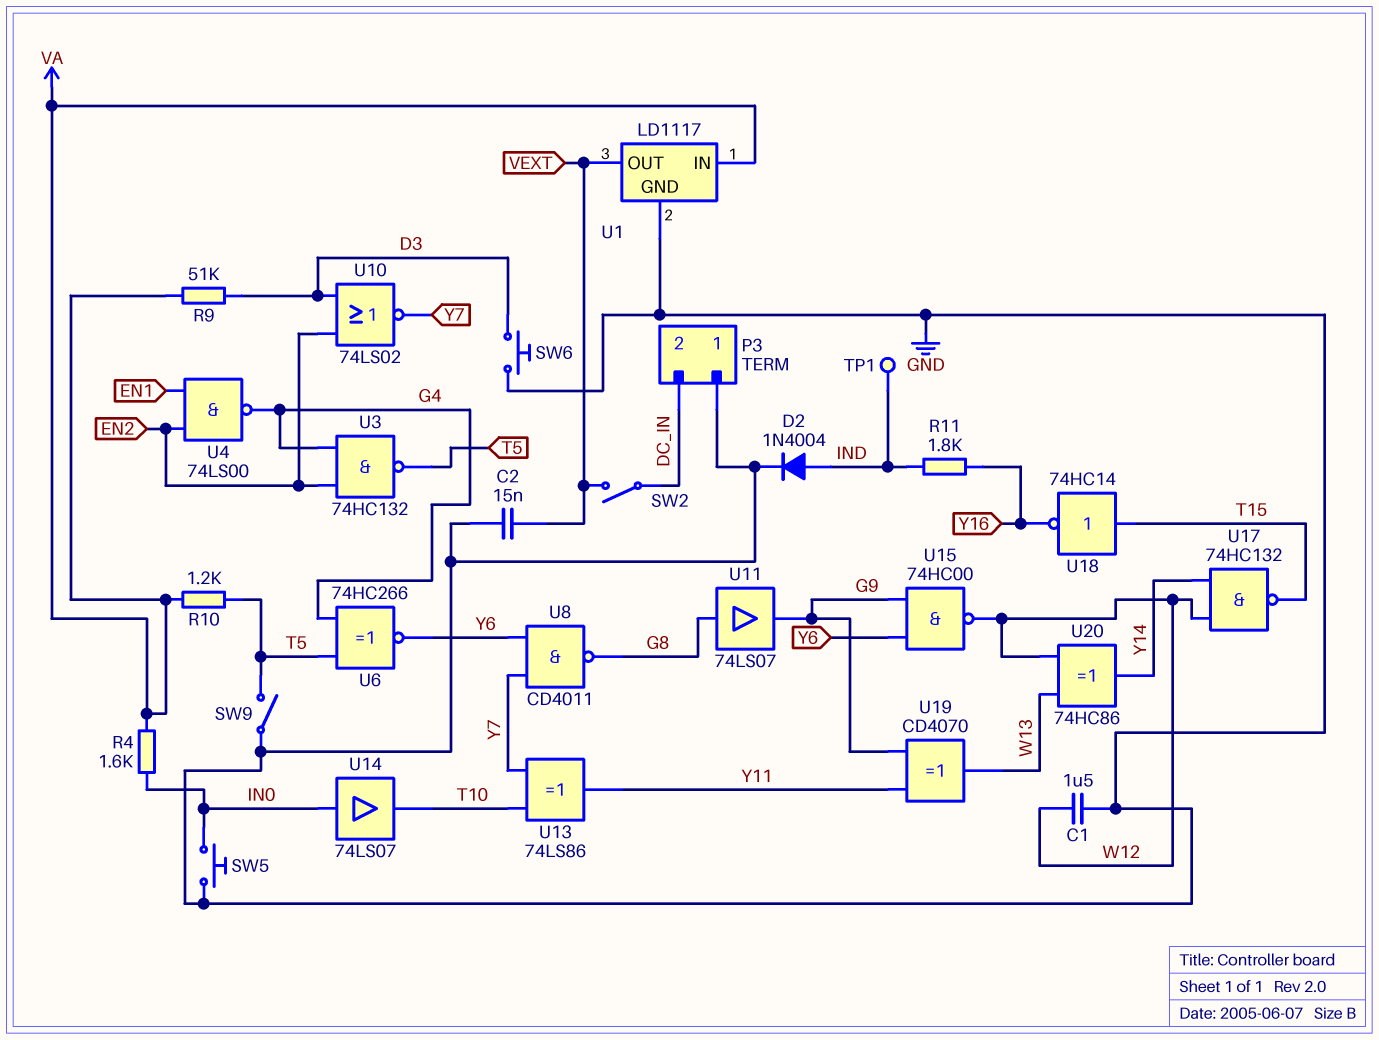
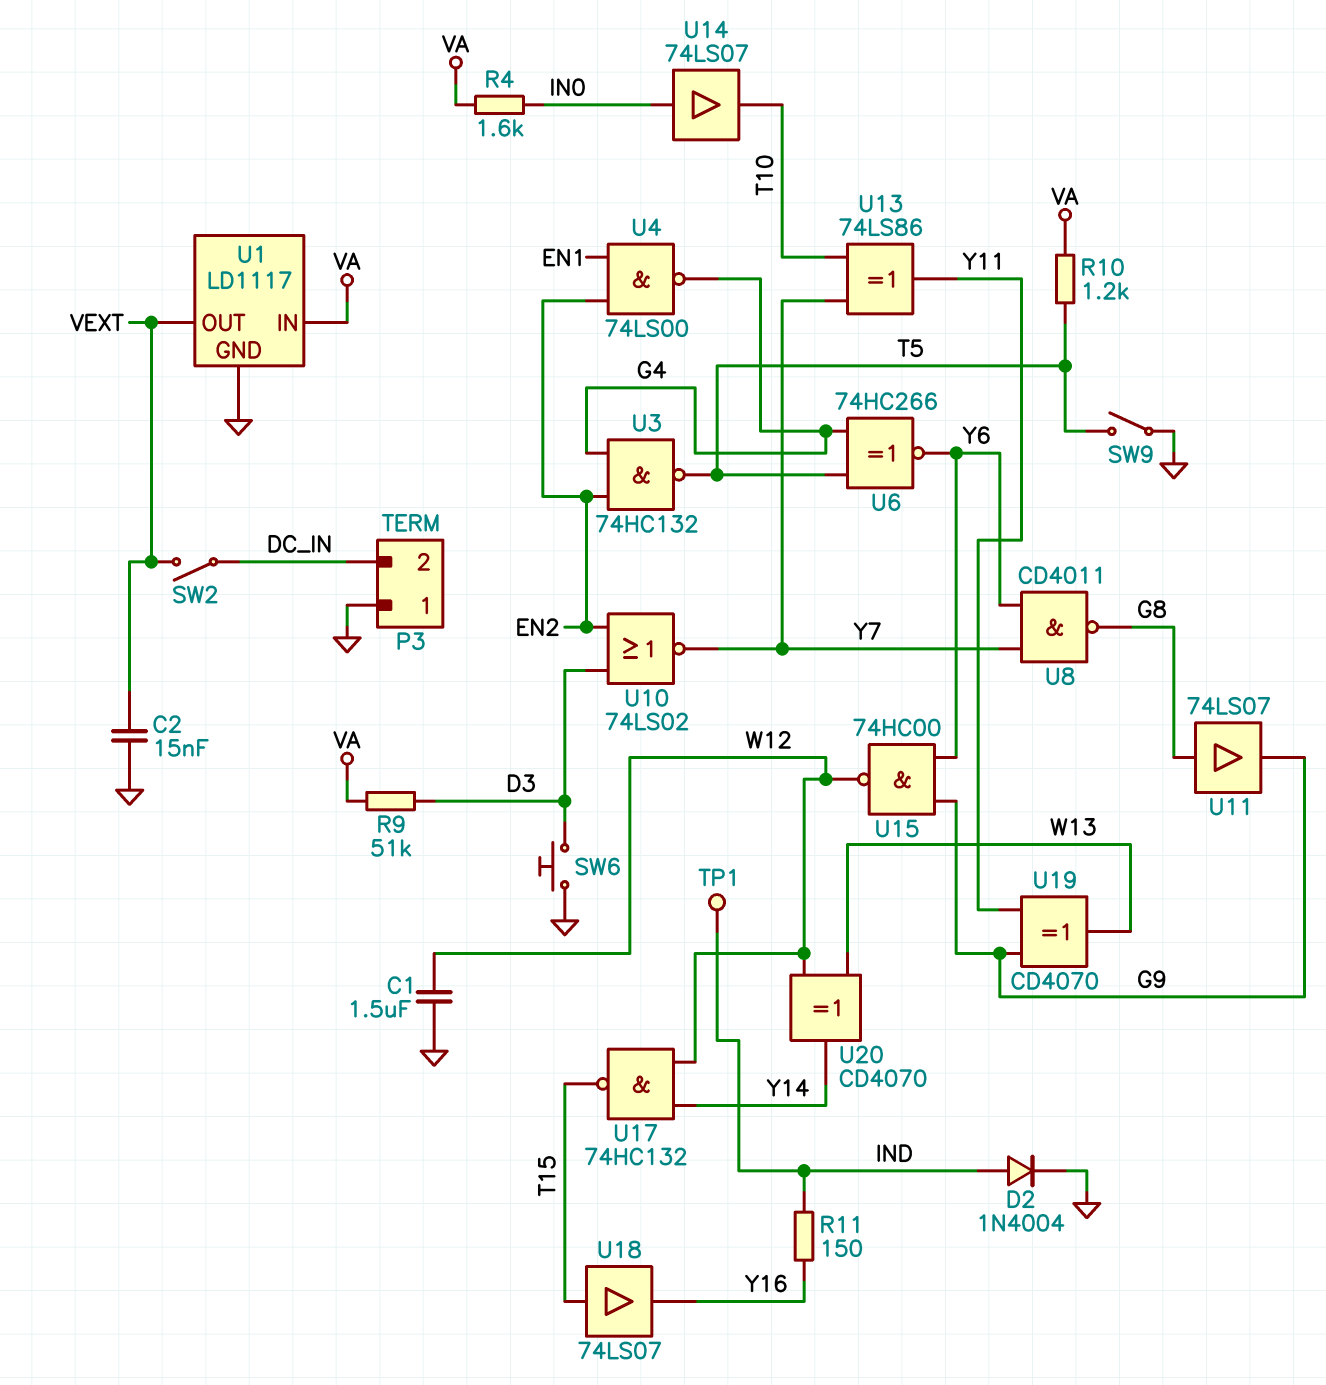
R11: 1.8k (IND, Y16) -> 150 (IND, Y16)
SW5: button (GND, IN0) -> none
U18: NOT 74HC14 (in T15, out Y16) -> buffer 74LS07 (in T15, out Y16)
U20: XOR 74HC86 (in W12, in W13, out Y14) -> XOR CD4070 (in W12, in W13, out Y14)

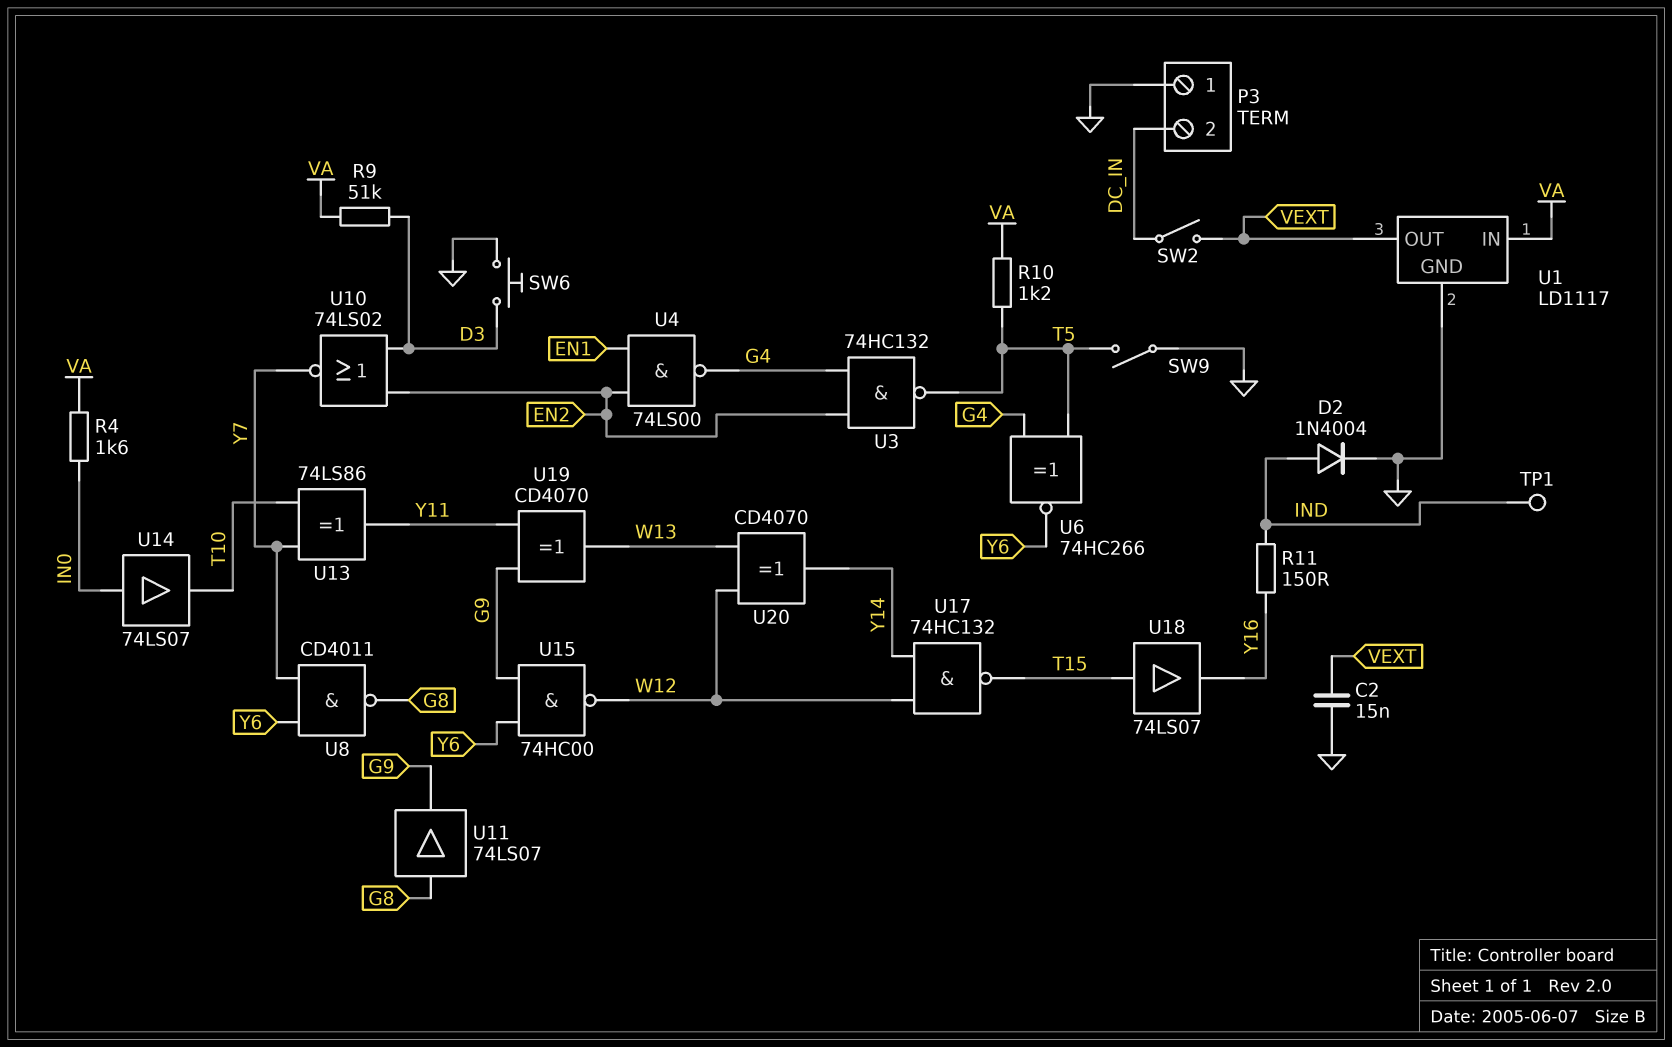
C1: 1.5uF (GND, W12) -> none

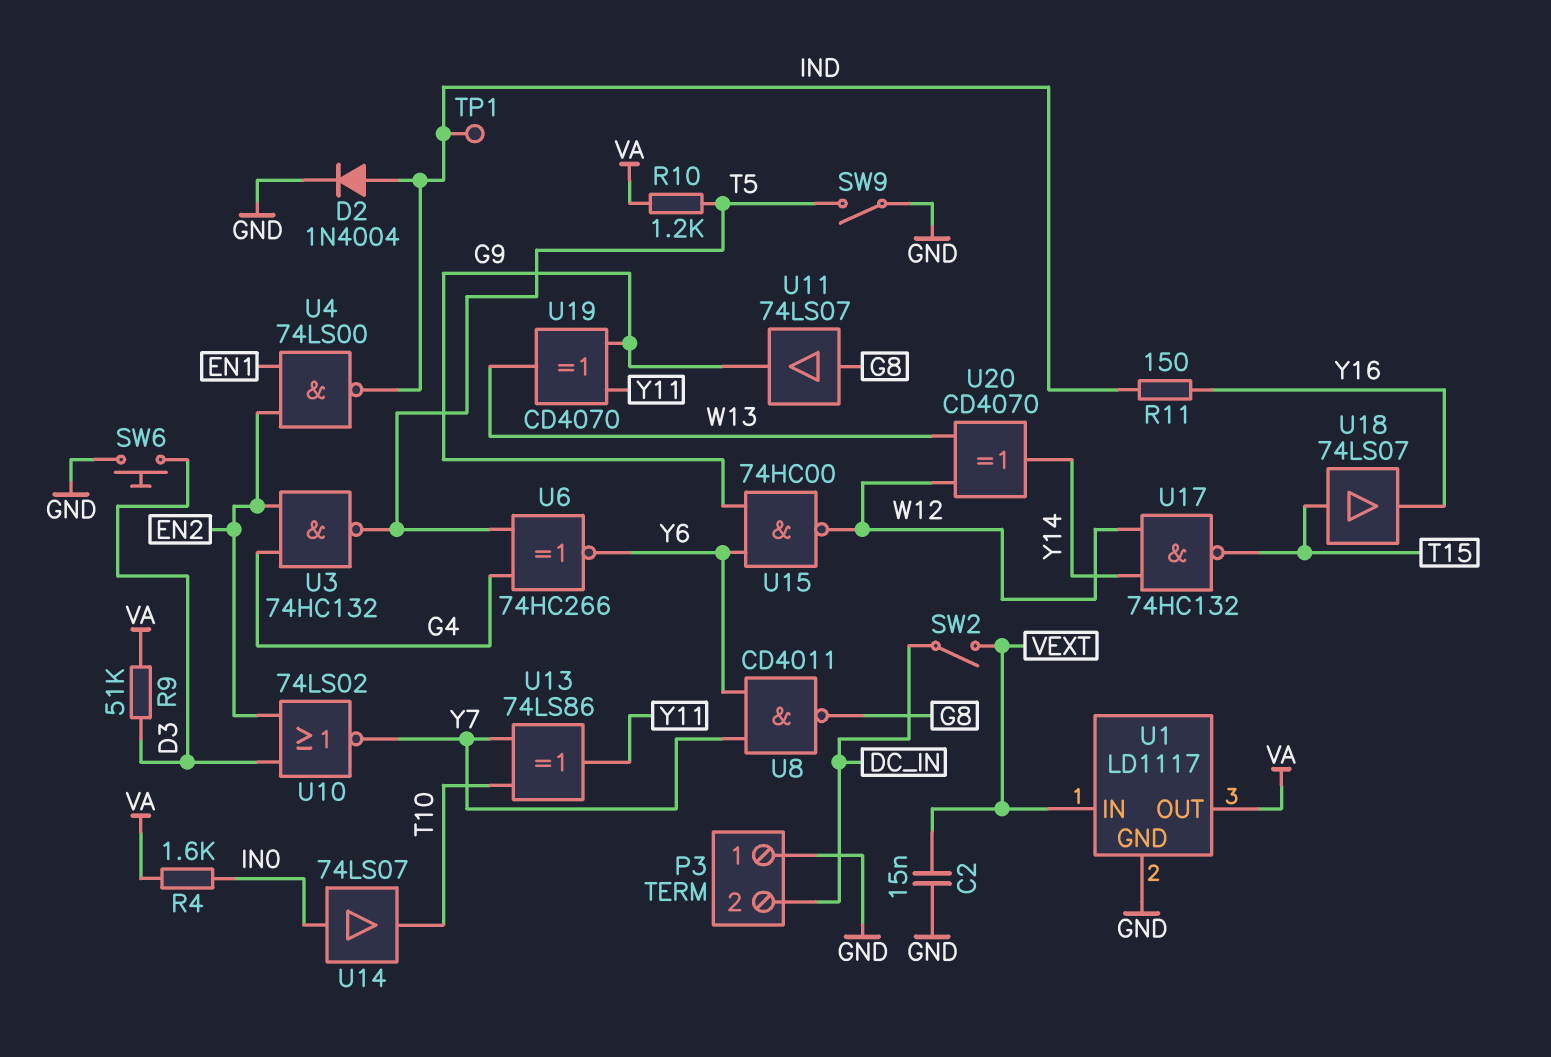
U1 pin IN: VA -> VEXT
U1 pin OUT: VEXT -> VA
U4: NAND 74LS00 (in EN1, in EN2, out G4) -> NAND 74LS00 (in EN1, in EN2, out IND)

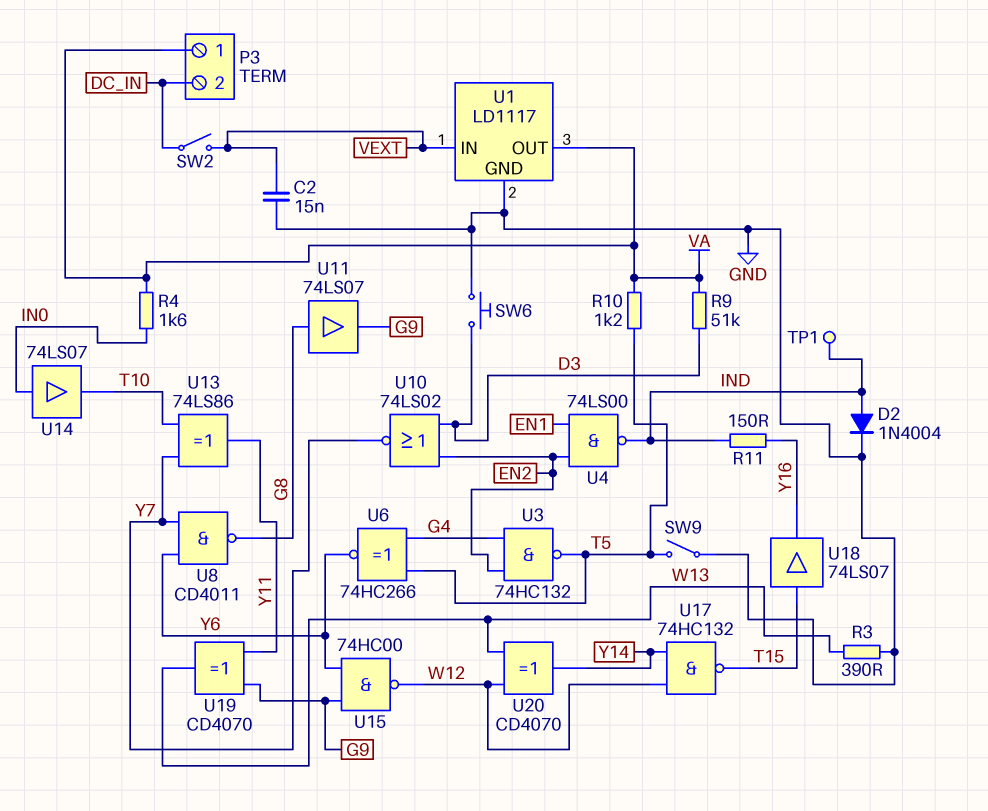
P3 pin 1: GND -> VA
R3: none -> 390 (GND, W13)

